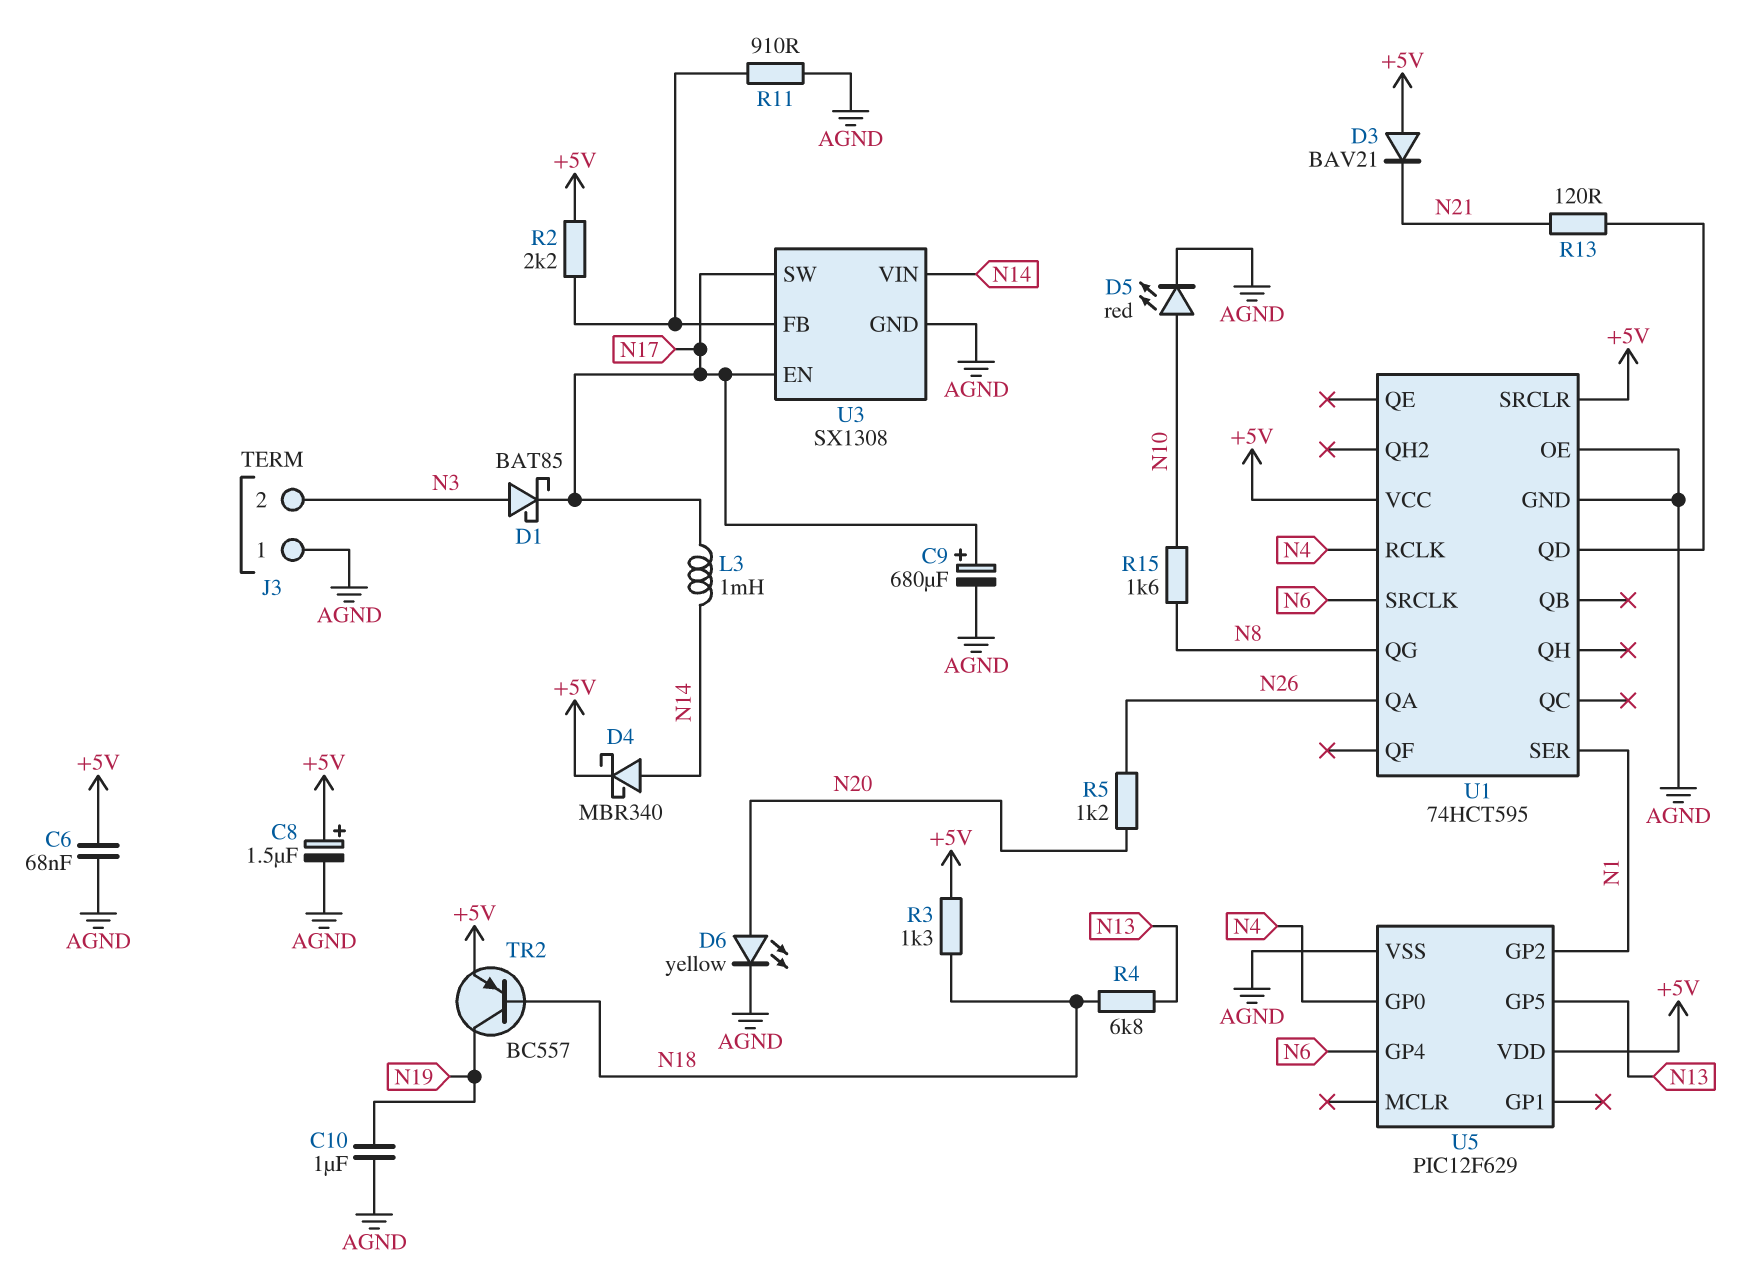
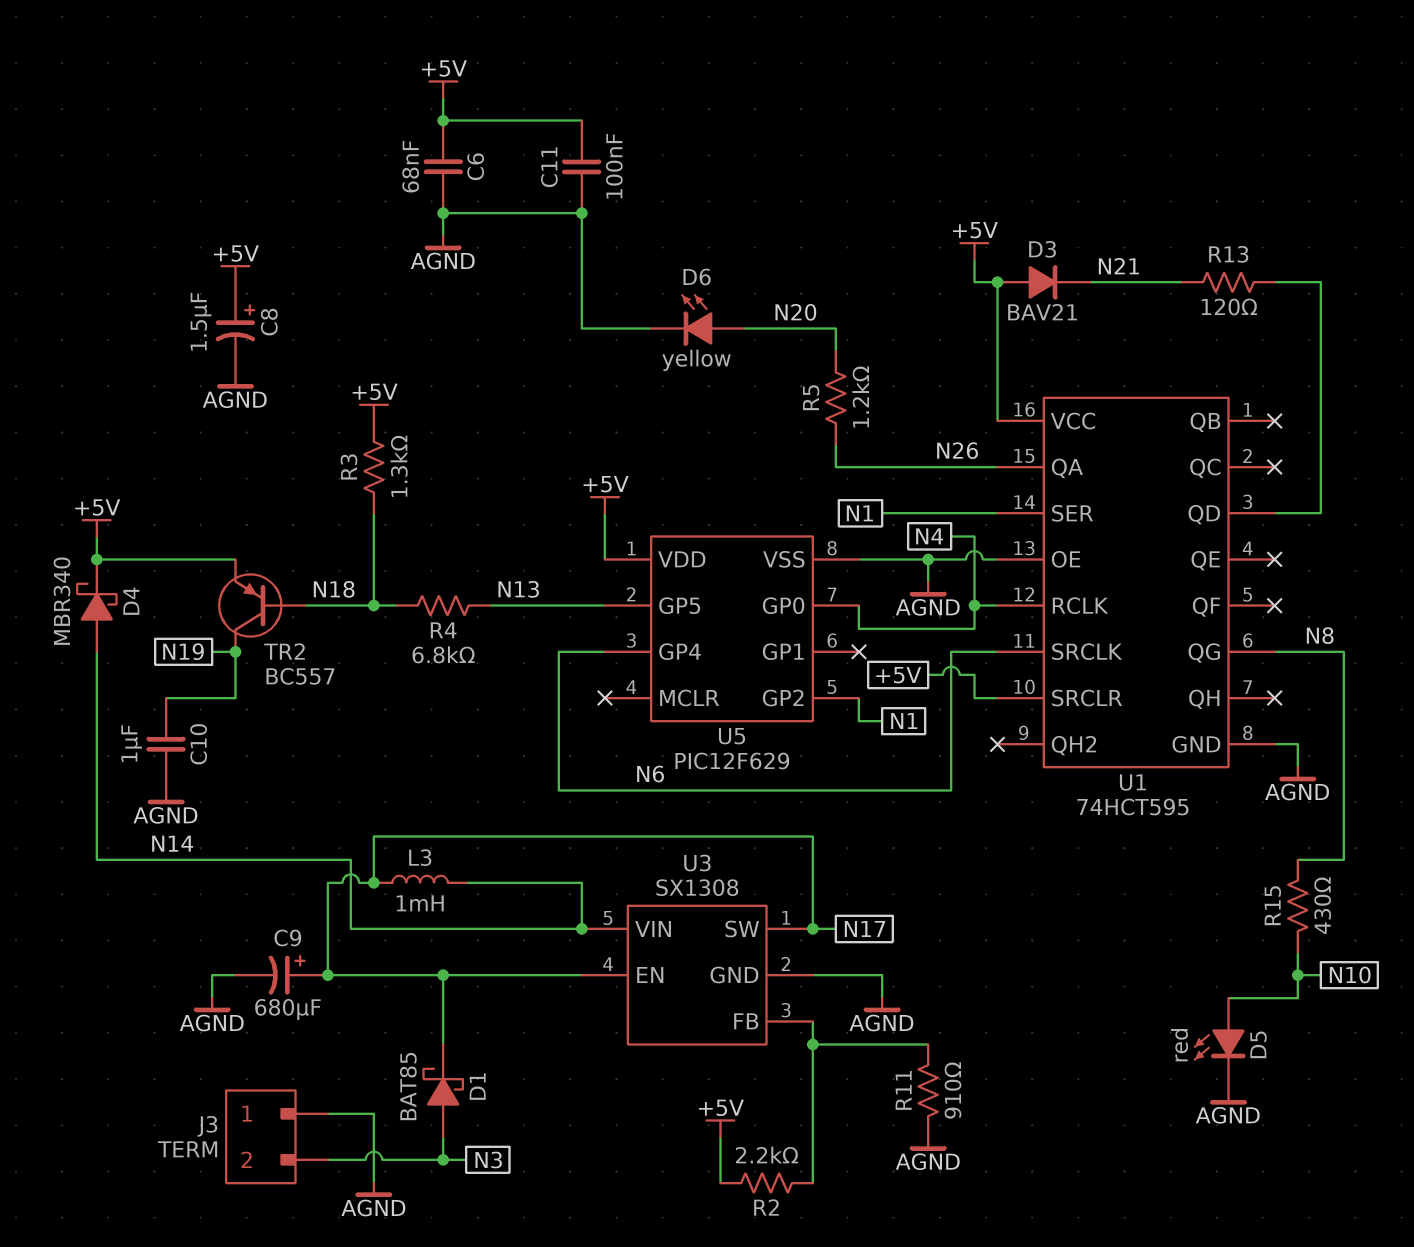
C11: none -> 100nF (+5V, AGND)
R15: 1.6k (N8, N10) -> 430 (N8, N10)

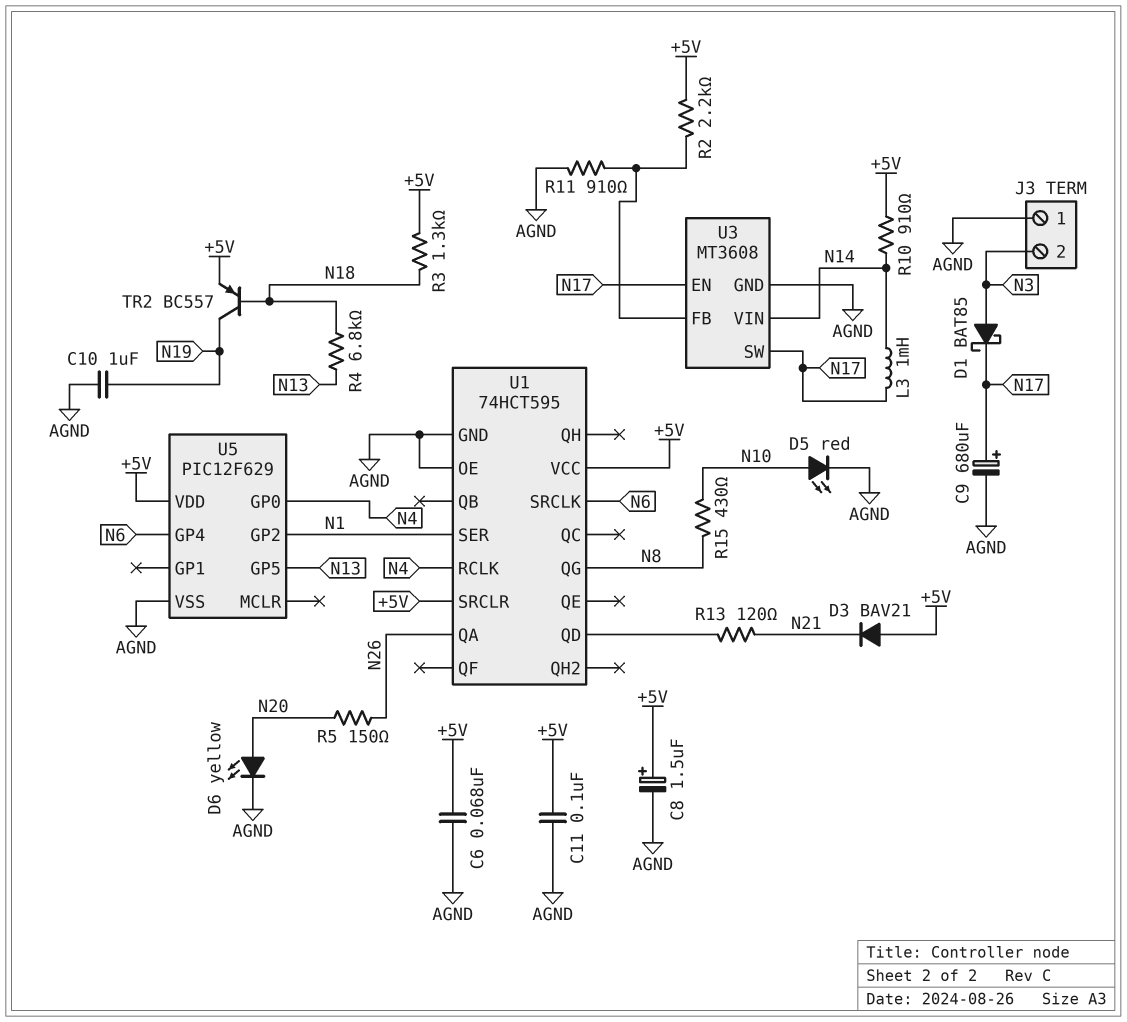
D4: schottky MBR340 (A N14, K +5V) -> none
R5: 1.2k (N20, N26) -> 150 (N20, N26)
R10: none -> 910 (+5V, N14)
U3: SX1308 -> MT3608

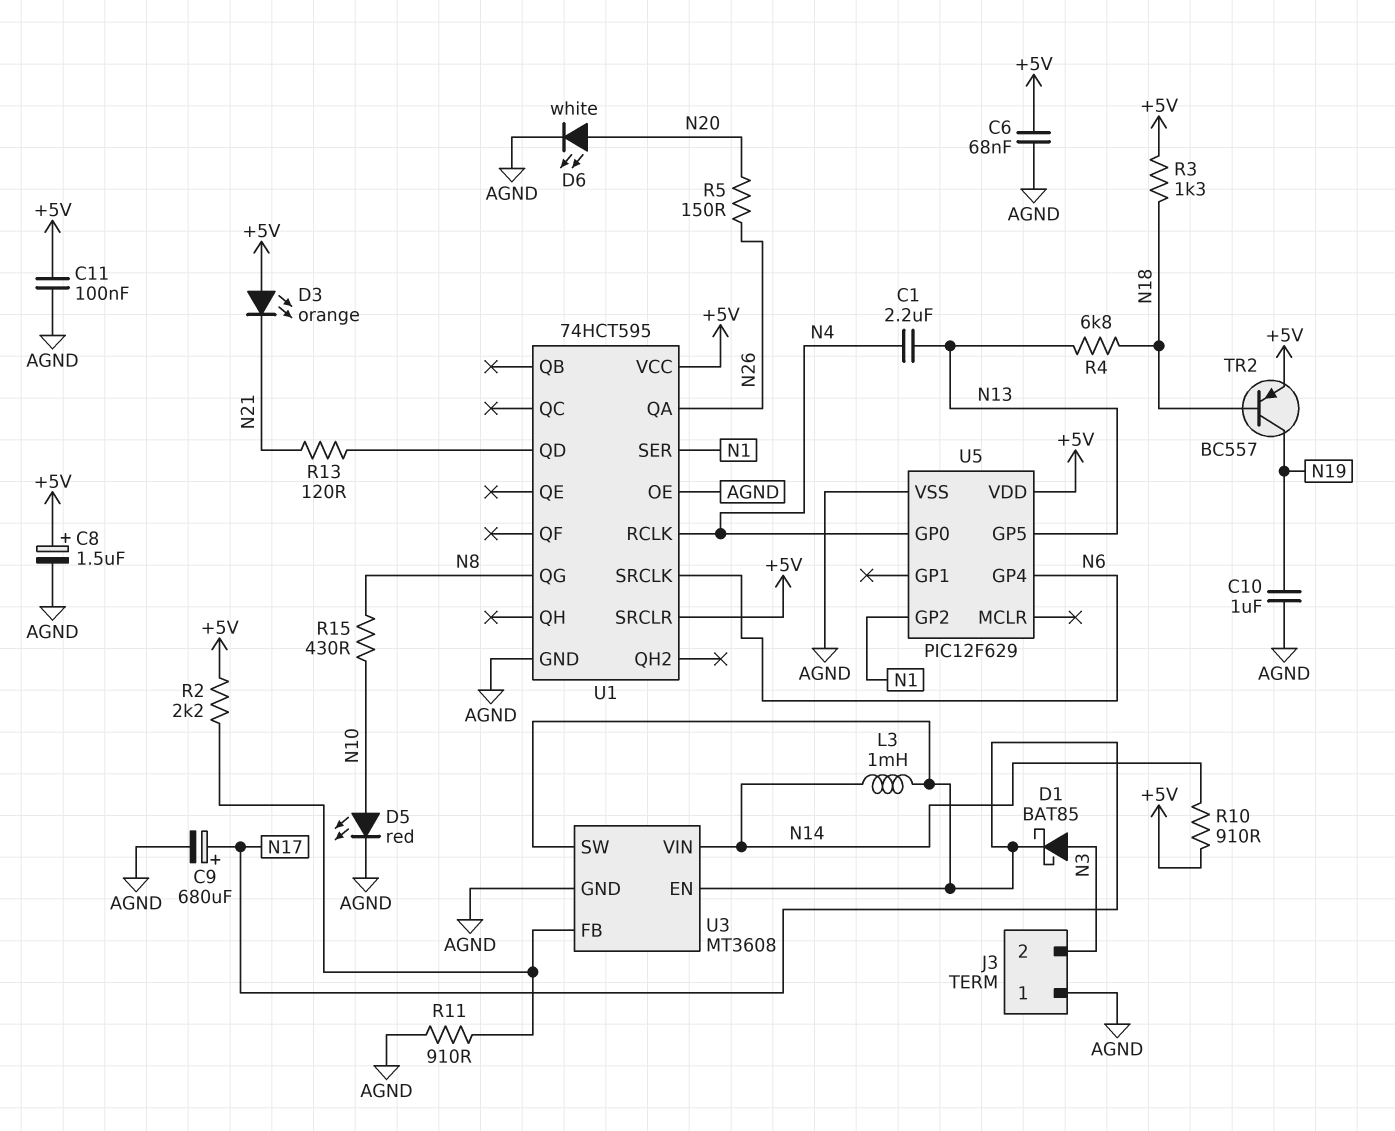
C1: none -> 2.2uF (N4, N13)
D3: diode BAV21 (A +5V, K N21) -> LED orange (A +5V, K N21)
D6: LED yellow (A N20, K AGND) -> LED white (A N20, K AGND)

